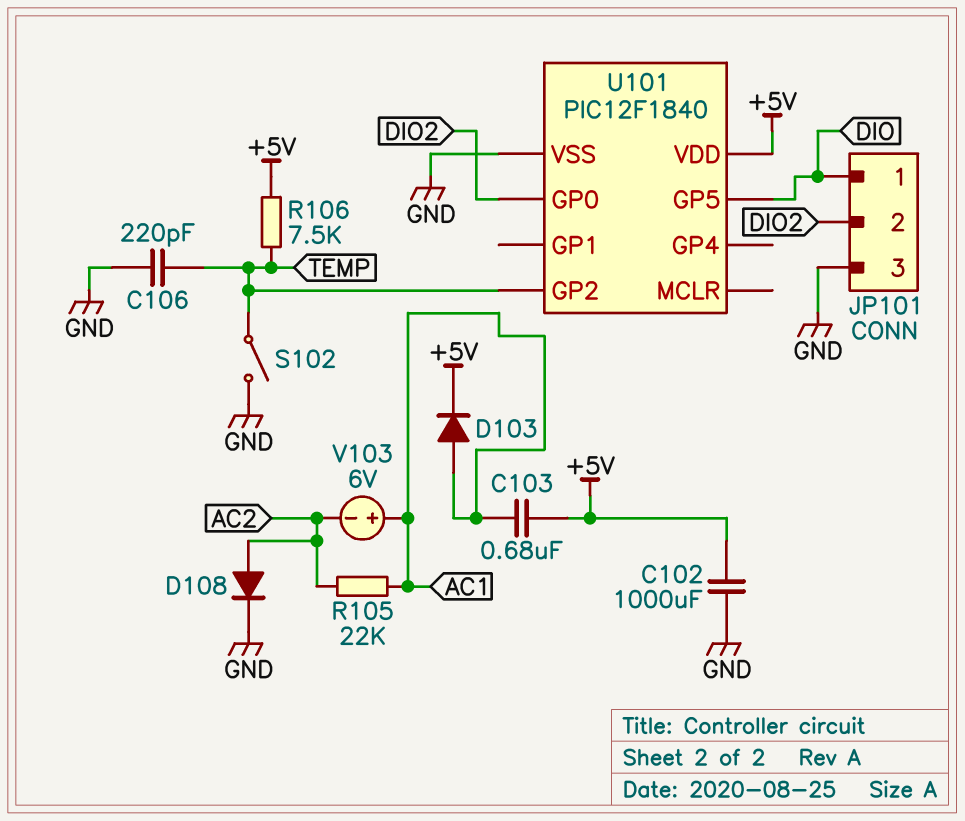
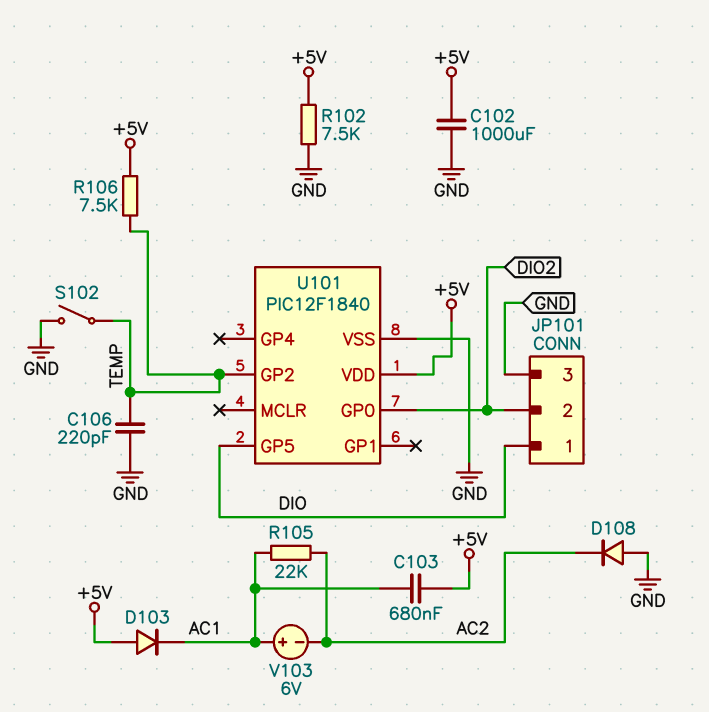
D103: diode (A AC1, K +5V) -> diode (A +5V, K AC1)
D108: diode (A AC2, K GND) -> diode (A GND, K AC2)
R102: none -> 7.5k (+5V, GND)

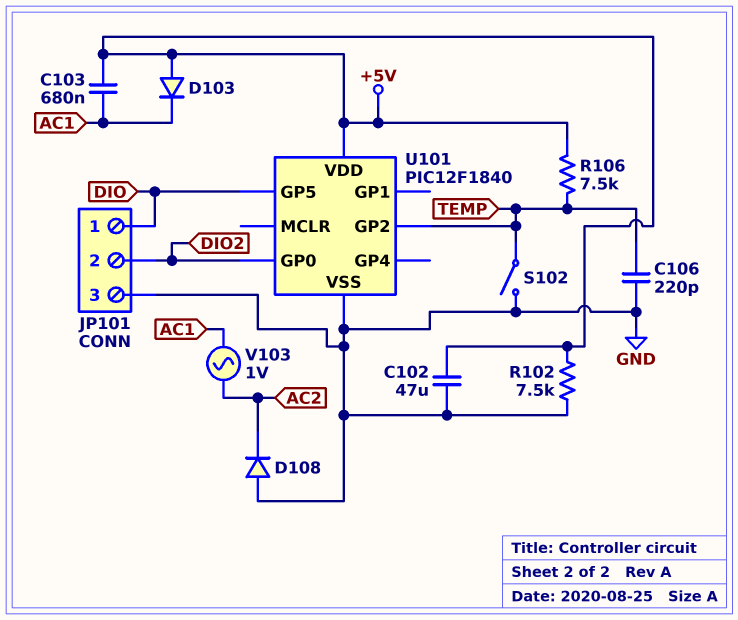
C102: 1000uF (+5V, GND) -> 47uF (+5V, GND)
R105: 22k (AC1, AC2) -> none
V103: 6V (plus AC1, minus AC2) -> AC 1V (AC1, AC2)

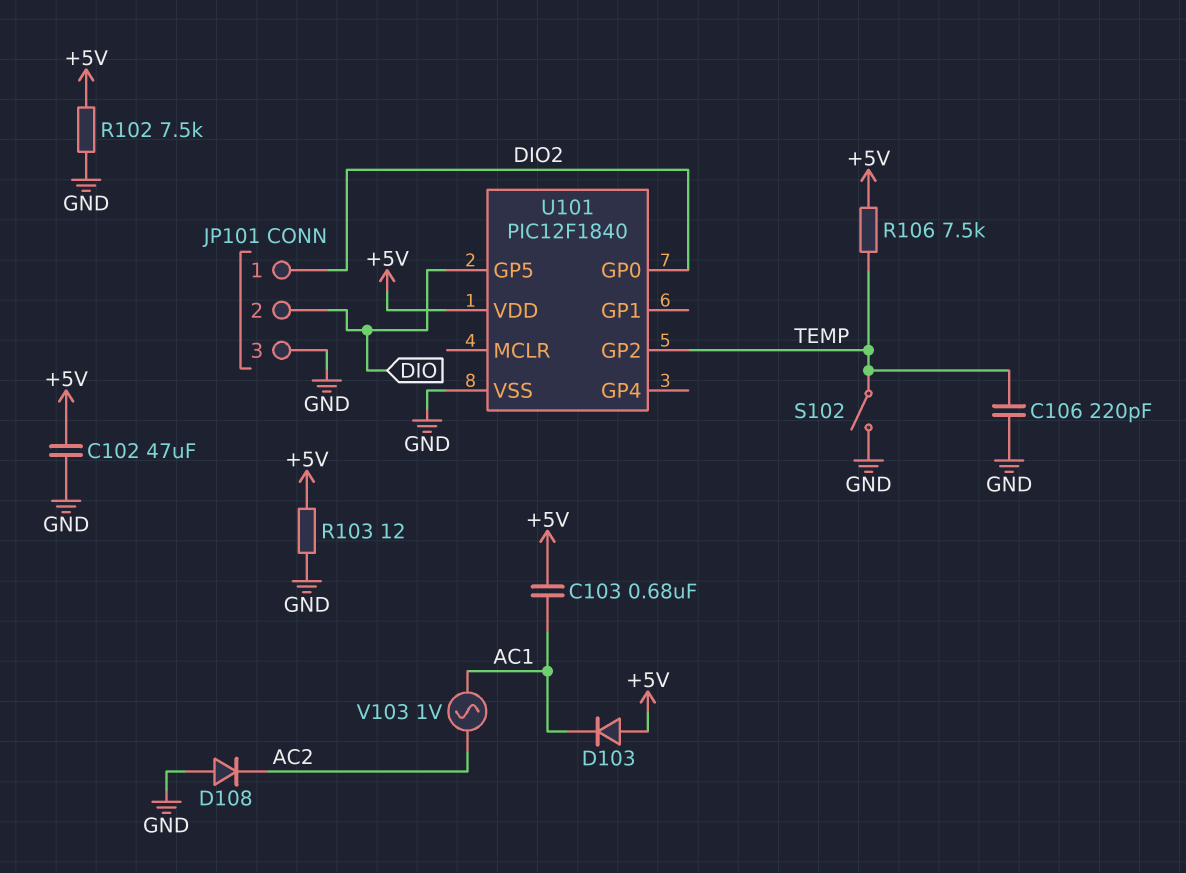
JP101 pin 1: DIO -> DIO2
JP101 pin 2: DIO2 -> DIO
R103: none -> 12 (+5V, GND)

